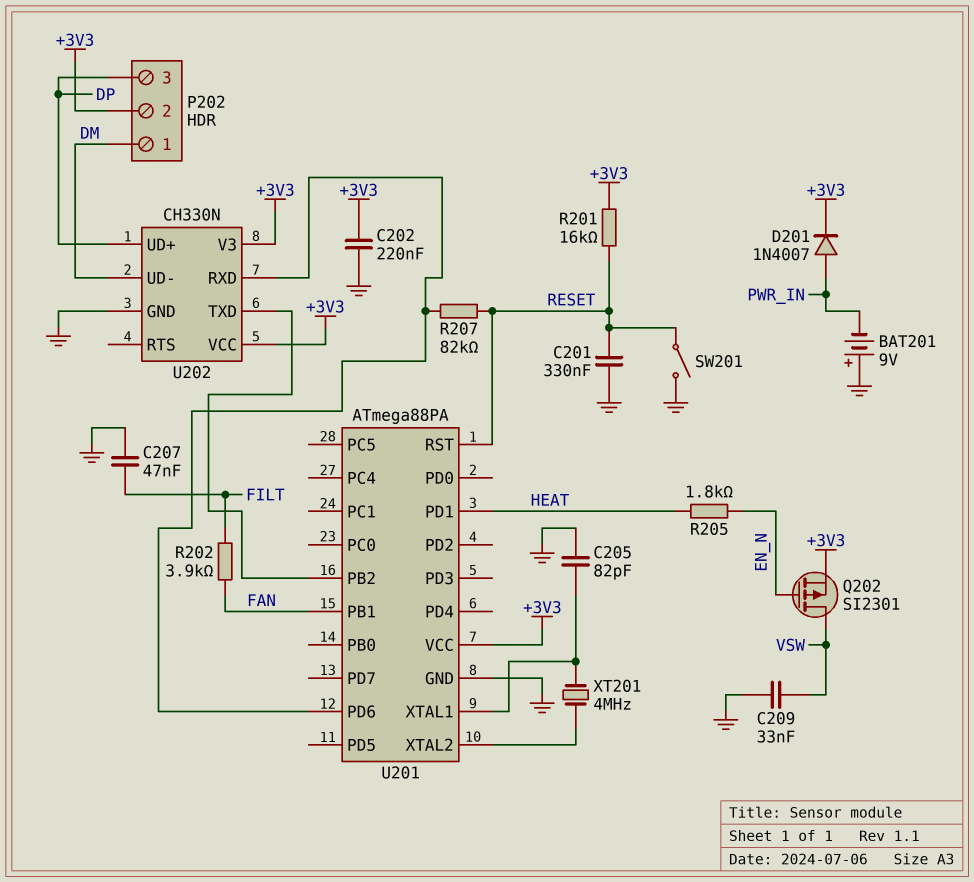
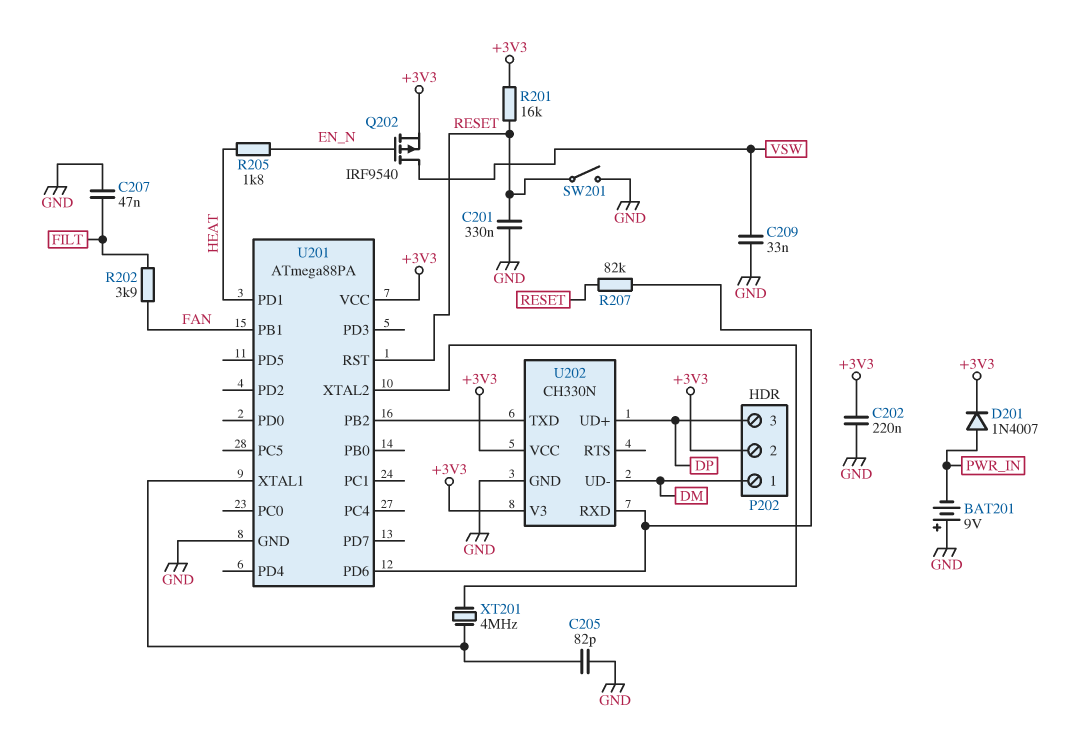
Q202: PMOS SI2301 (G EN_N, D VSW, S +3V3) -> PMOS IRF9540 (G EN_N, D VSW, S +3V3)

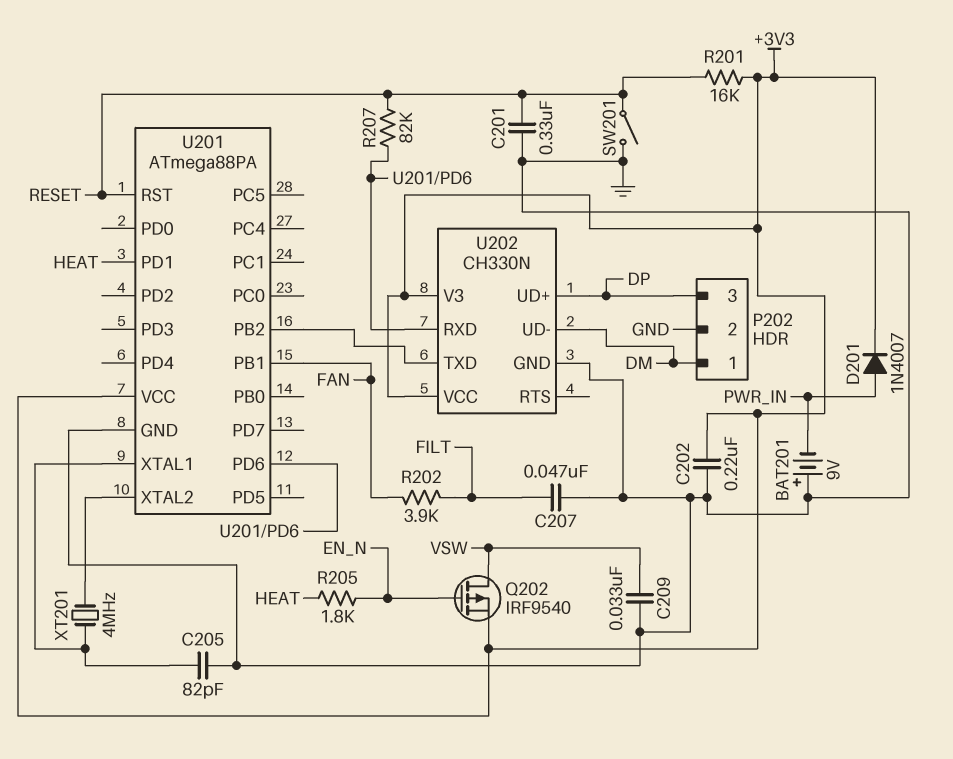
P202 pin 2: +3V3 -> GND

